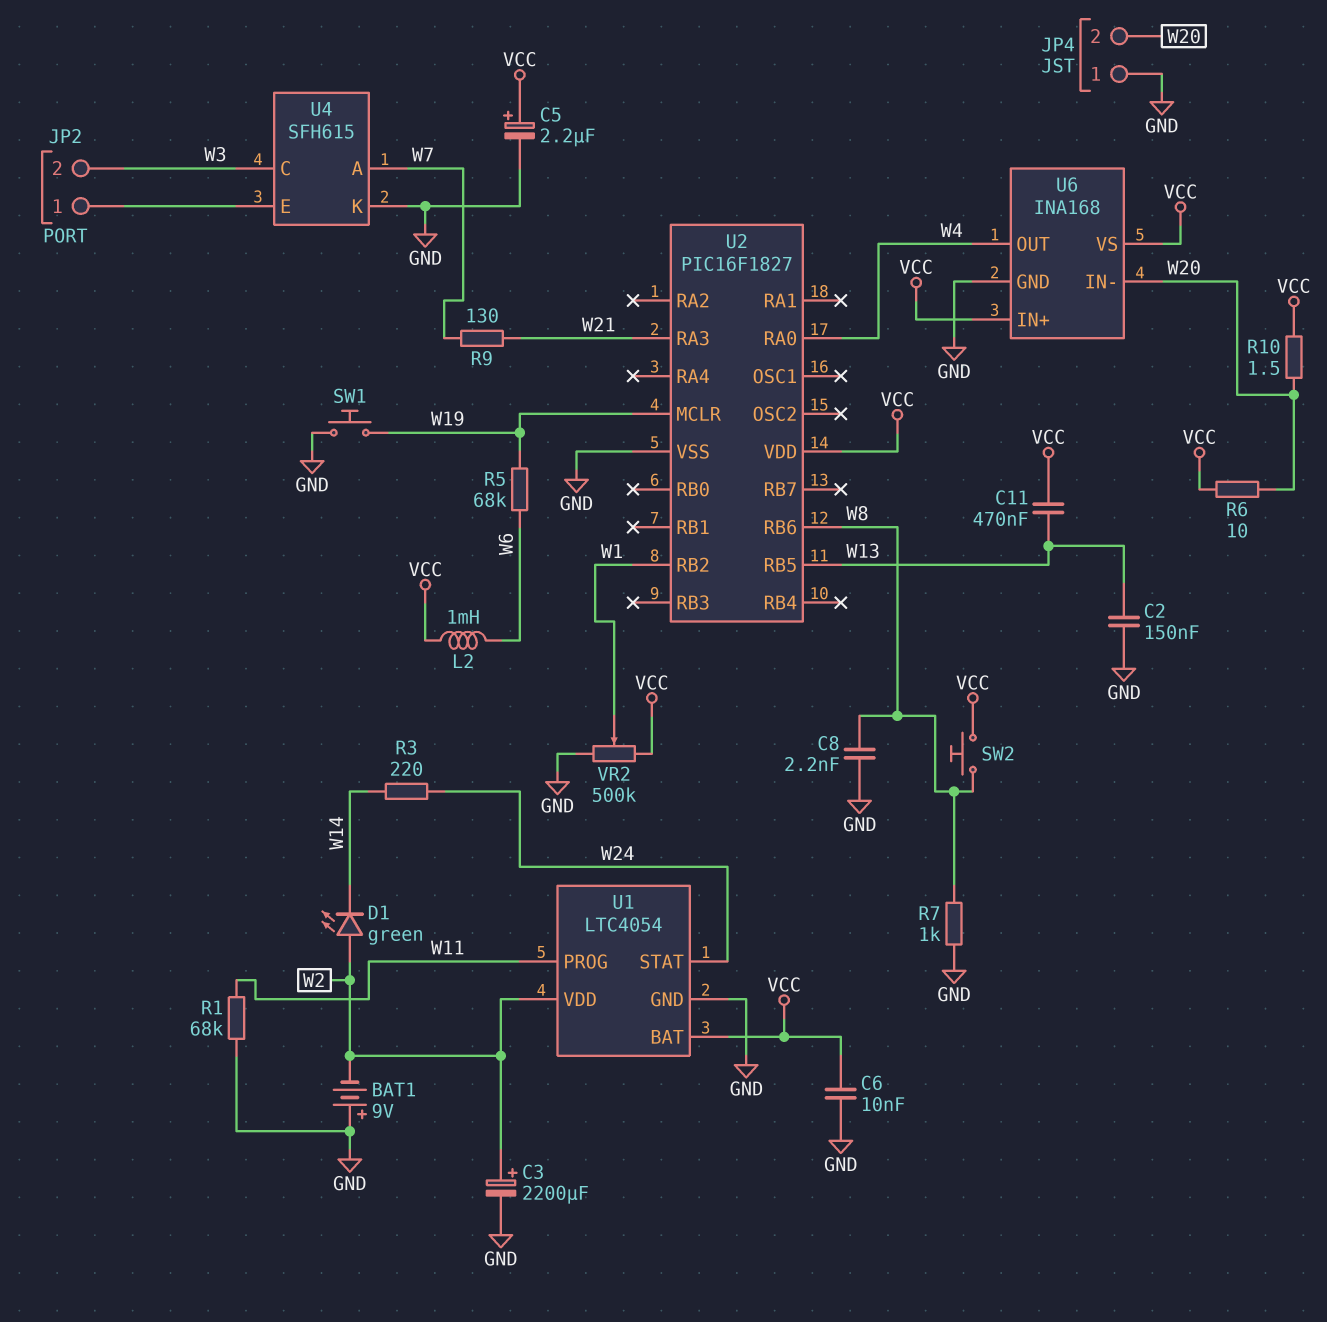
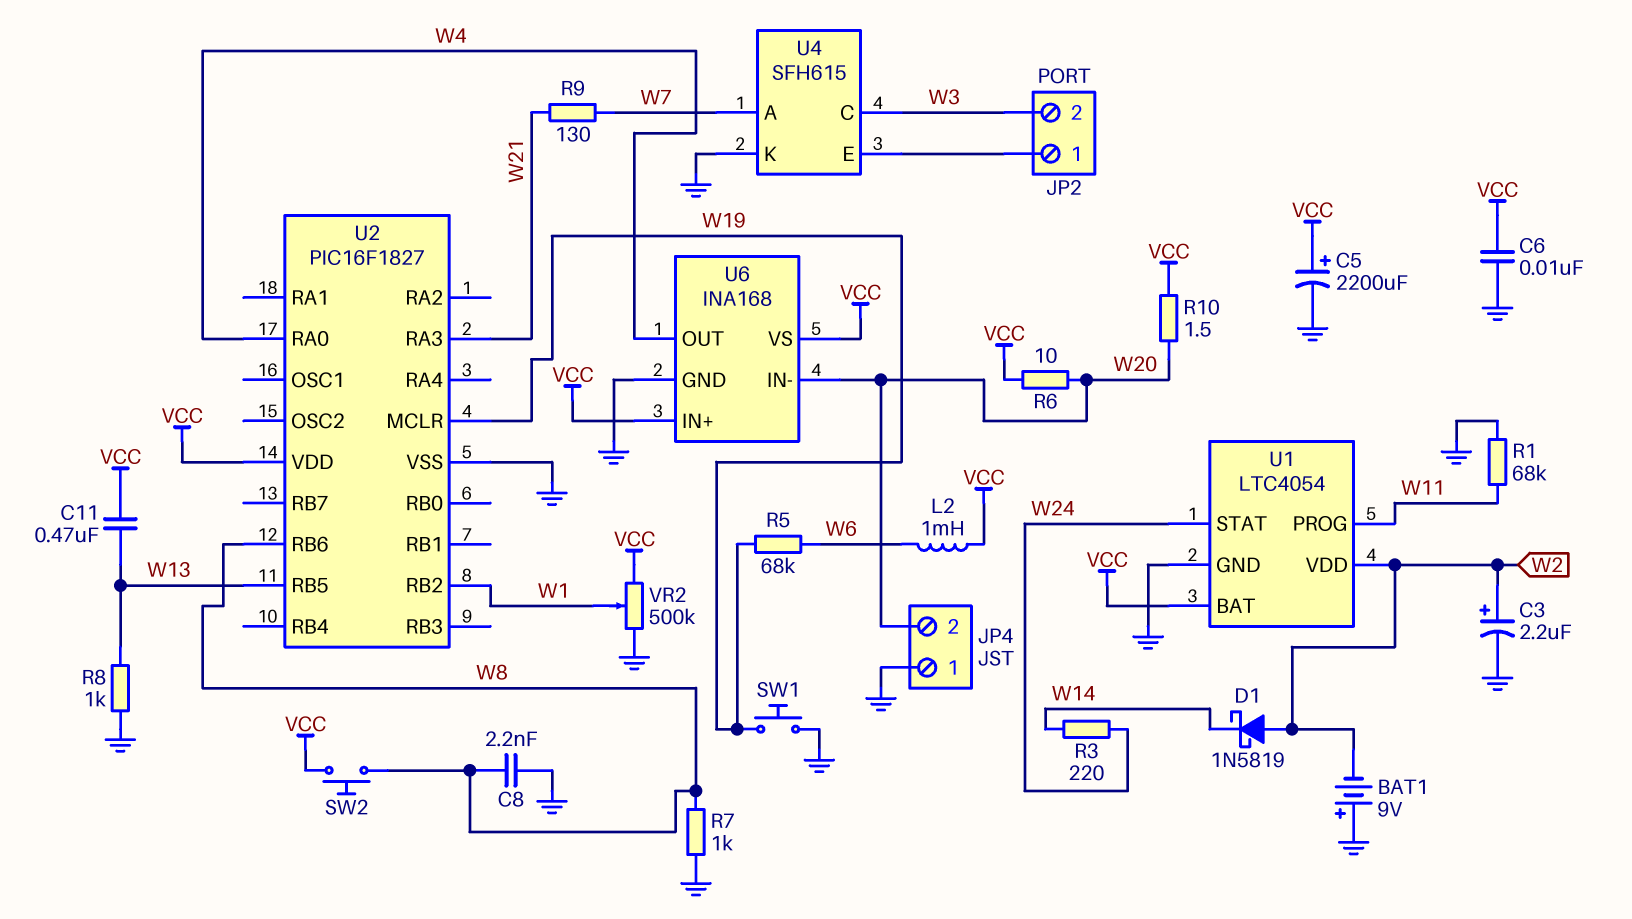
C2: 150nF (GND, W13) -> none
C3: 2200uF (plus W2, minus GND) -> 2.2uF (plus W2, minus GND)
C5: 2.2uF (plus VCC, minus GND) -> 2200uF (plus VCC, minus GND)
D1: LED green (A W2, K W14) -> schottky 1N5819 (A W2, K W14)
R8: none -> 1k (GND, W13)

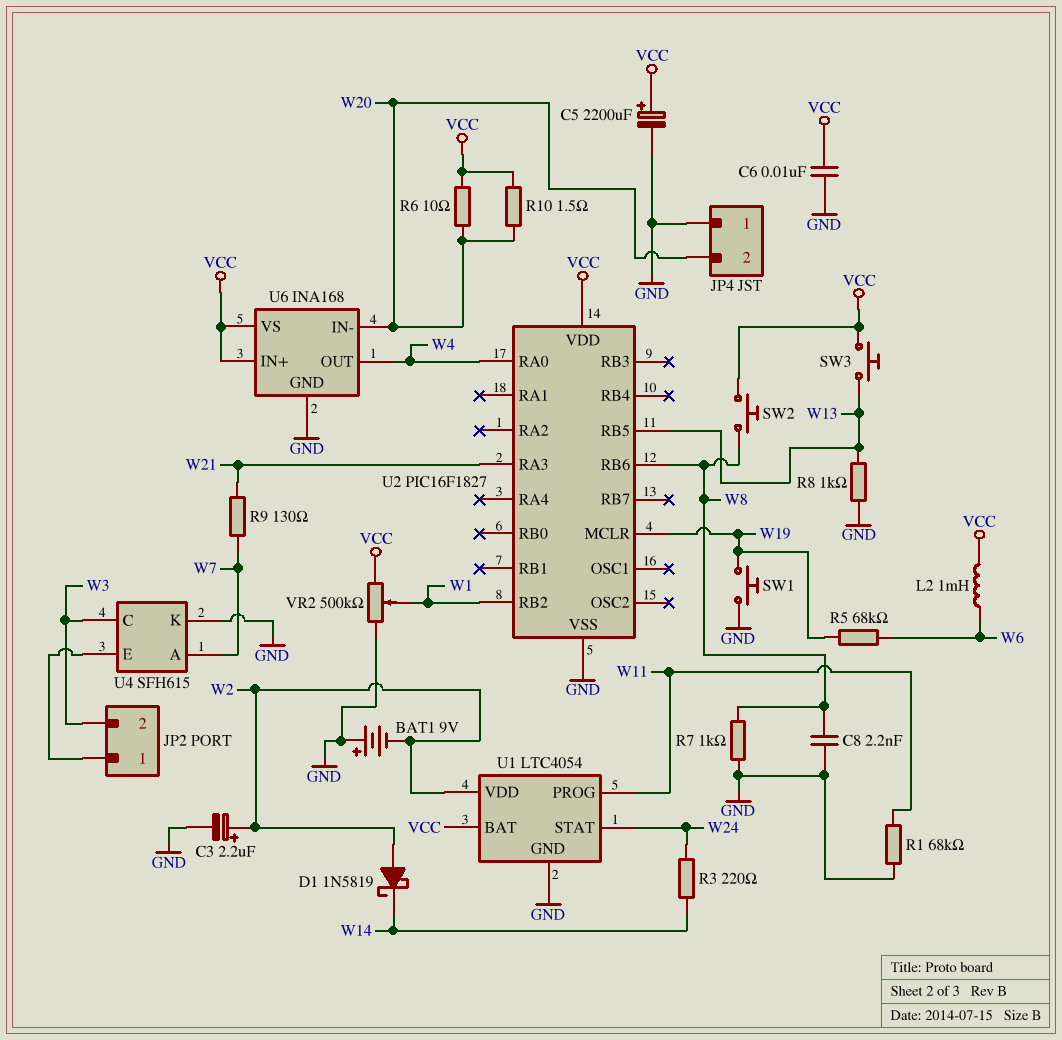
C11: 470nF (VCC, W13) -> none
SW3: none -> button (VCC, W13)

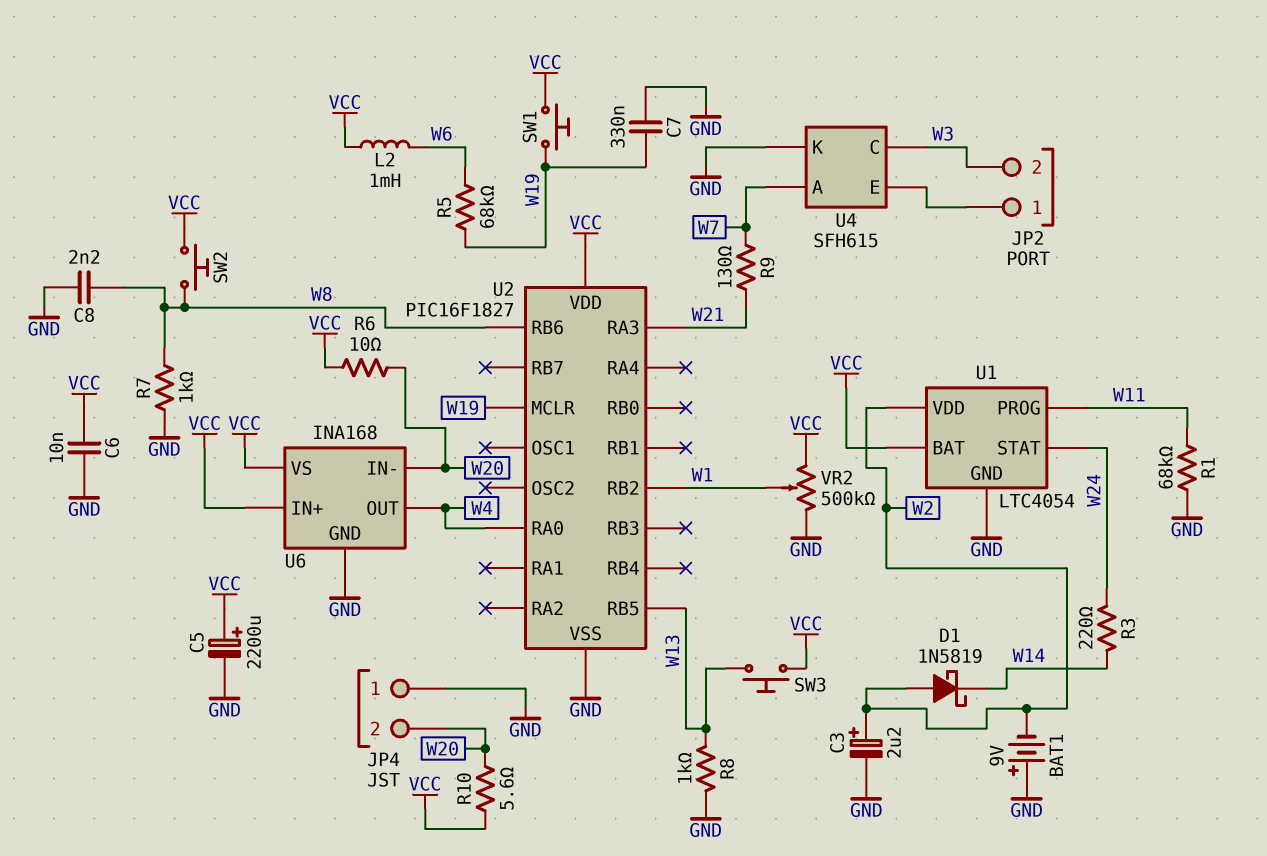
C7: none -> 330nF (GND, W19)
R10: 1.5 (VCC, W20) -> 5.6 (VCC, W20)
SW1: button (GND, W19) -> button (VCC, W19)

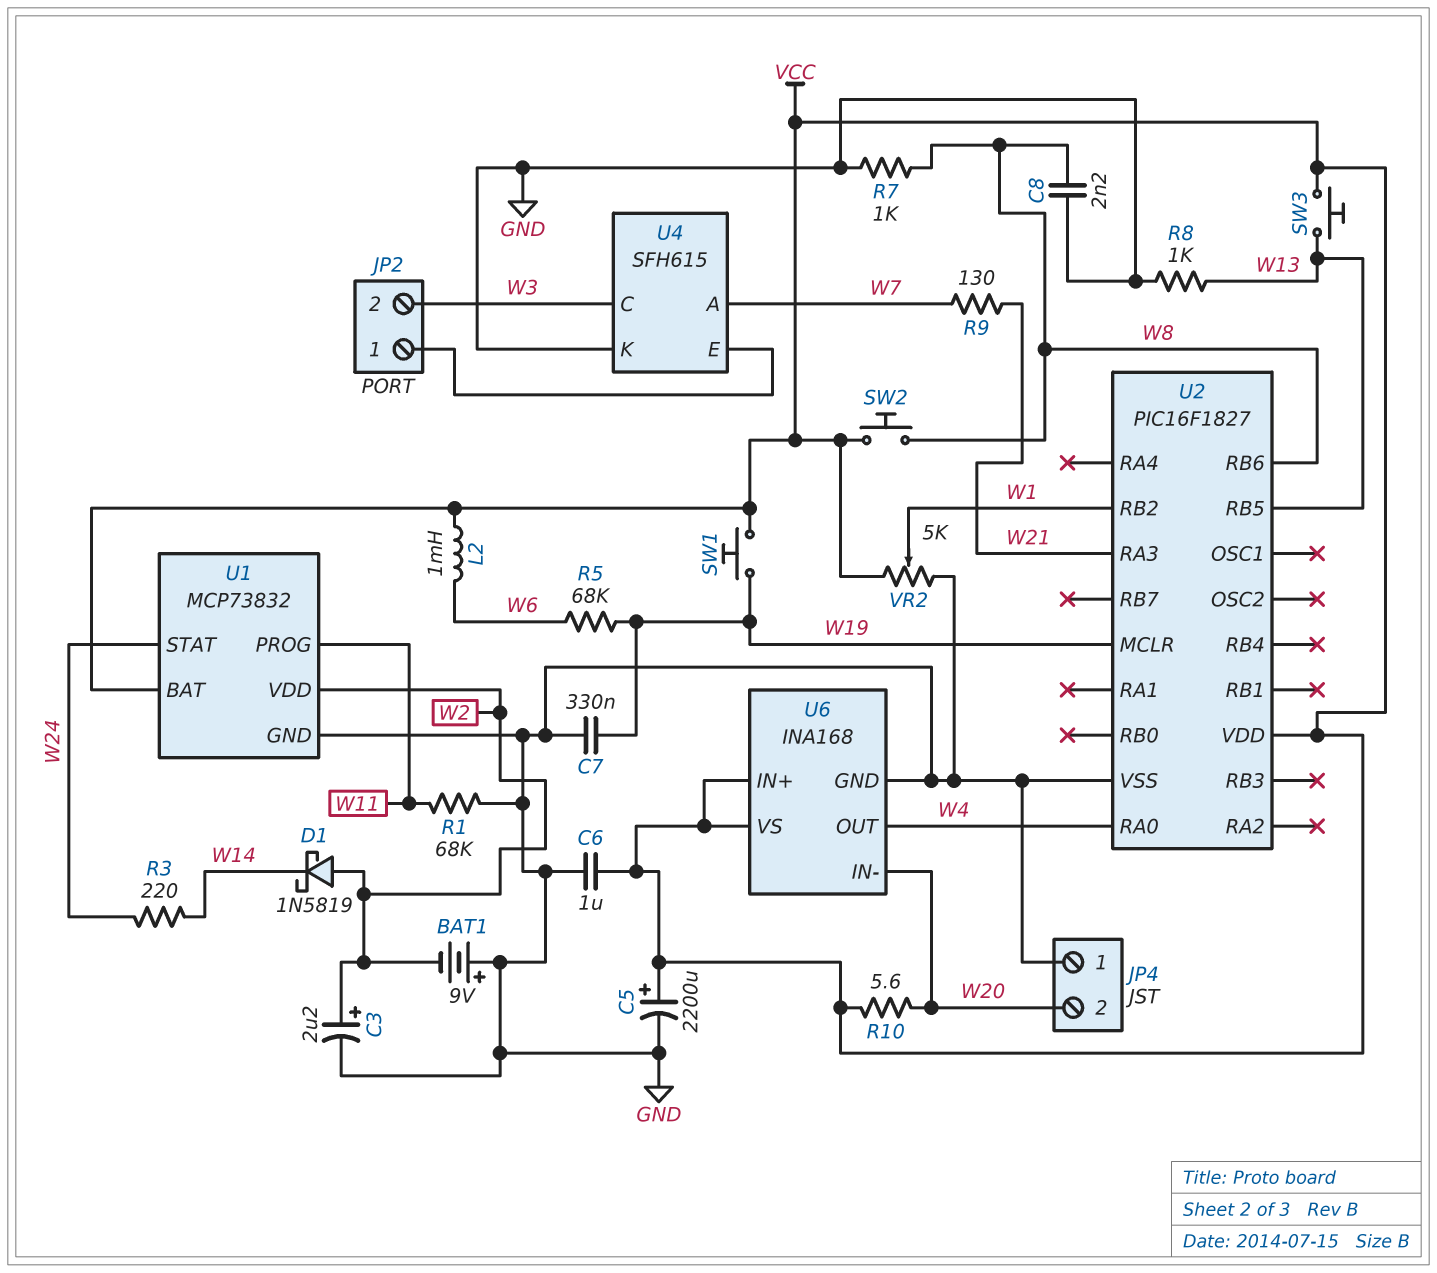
C6: 10nF (GND, VCC) -> 1uF (GND, VCC)
R6: 10 (VCC, W20) -> none
U1: LTC4054 -> MCP73832
VR2: 500k (GND, VCC, wiper W1) -> 5k (GND, VCC, wiper W1)

